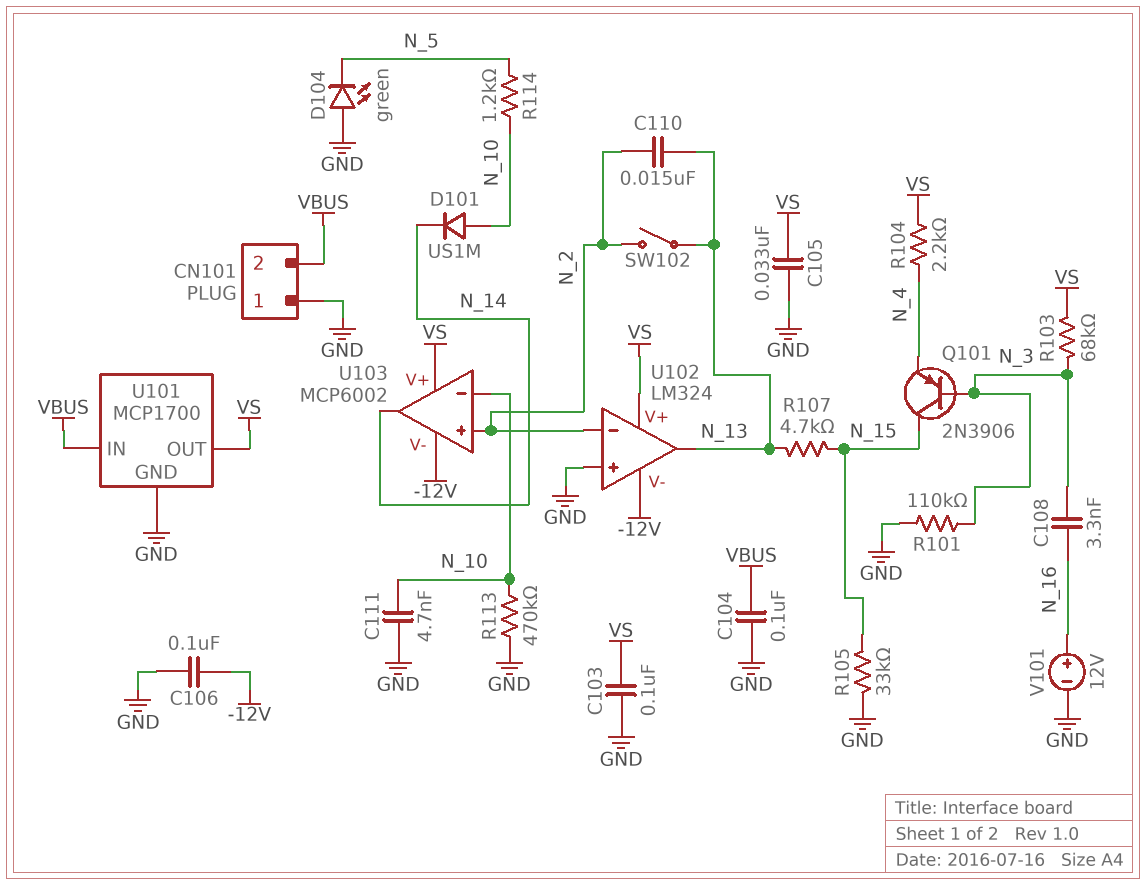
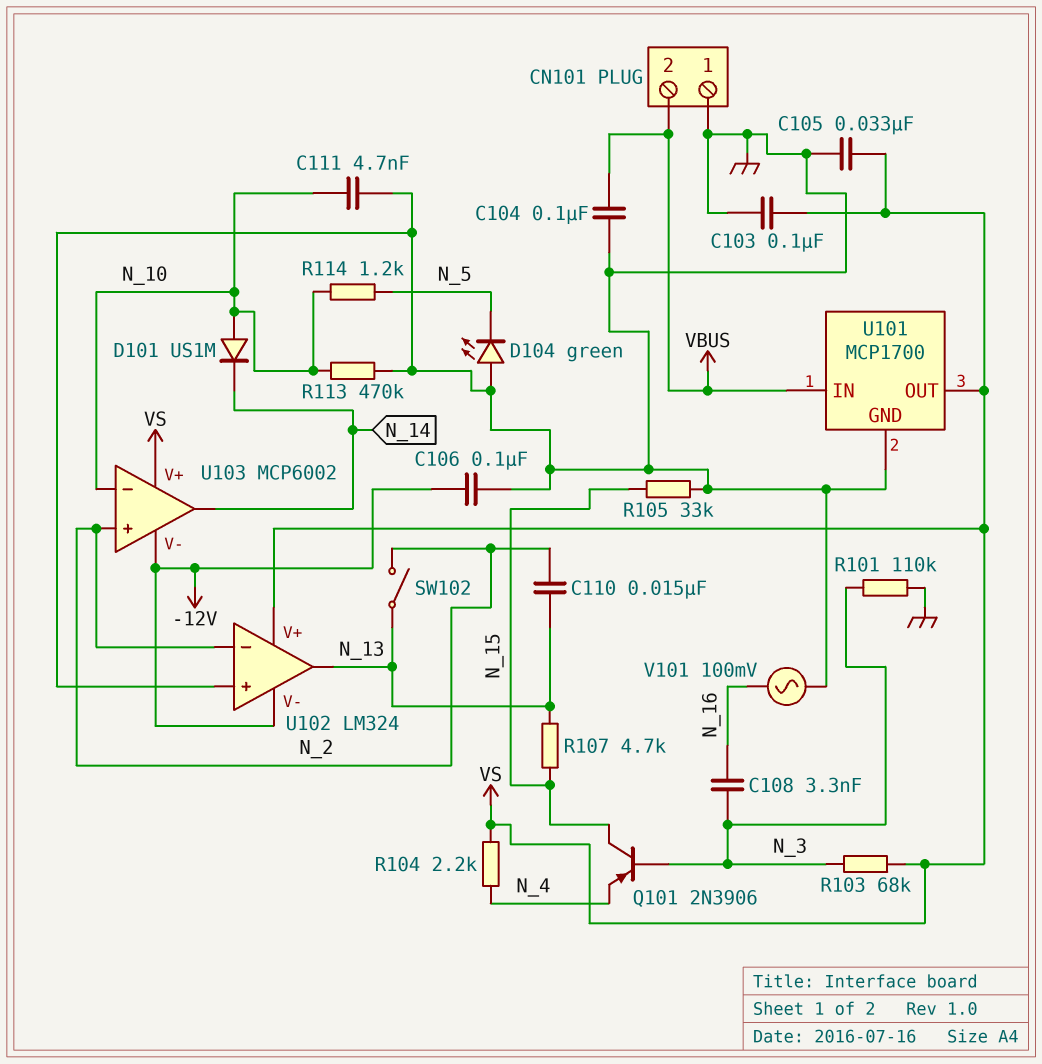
V101: 12V (plus N_16, minus GND) -> AC 100mV (GND, N_16)

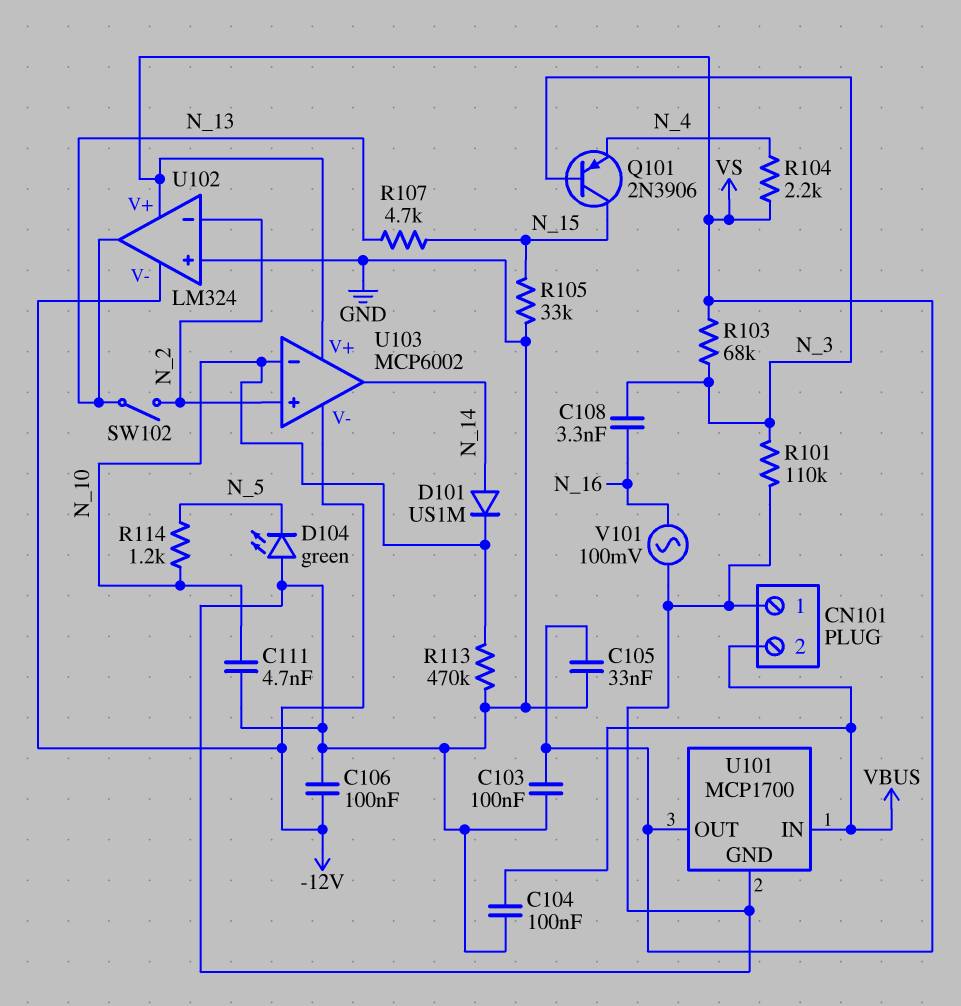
C110: 15nF (N_2, N_13) -> none
D101: diode US1M (A N_10, K N_14) -> diode US1M (A N_14, K N_10)

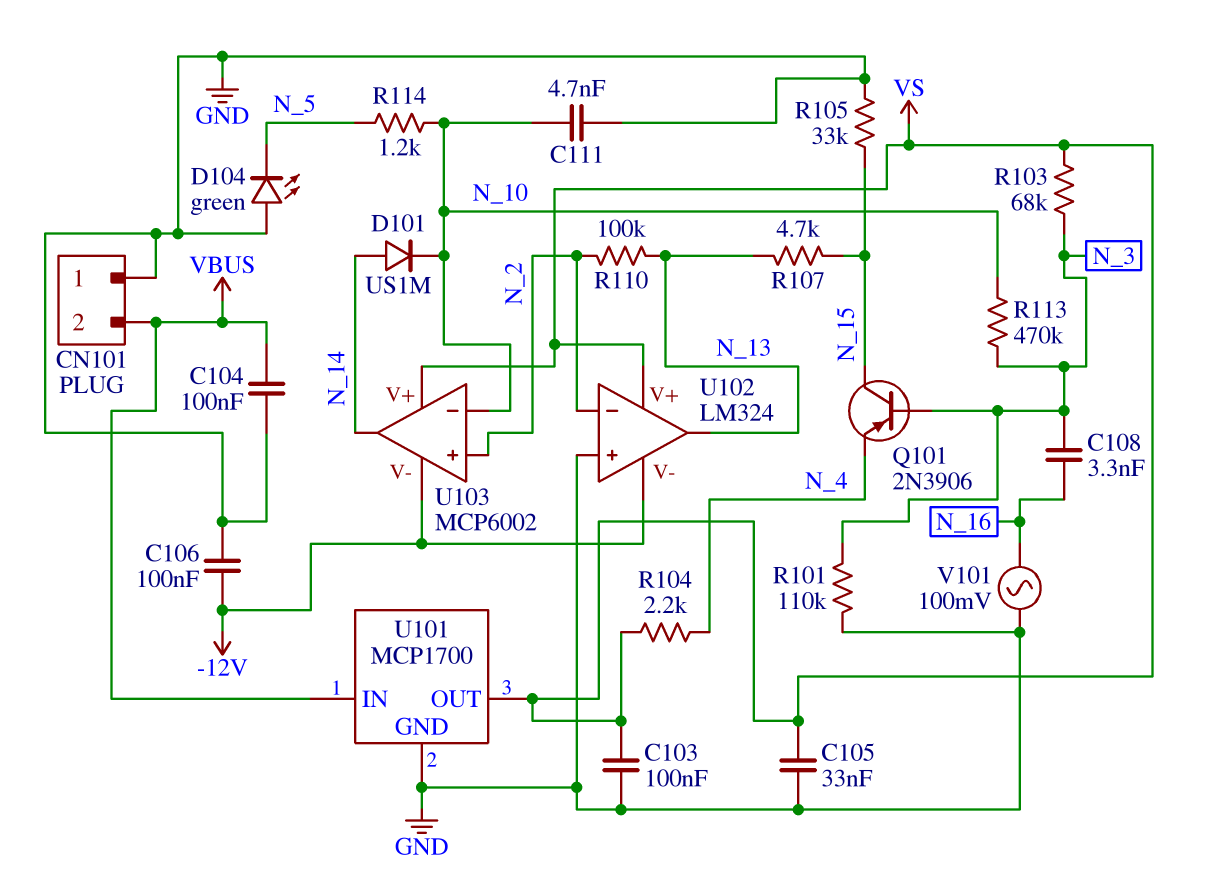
R110: none -> 100k (N_2, N_13)
R113: 470k (GND, N_10) -> 470k (N_3, N_10)
SW102: switch (N_2, N_13) -> none

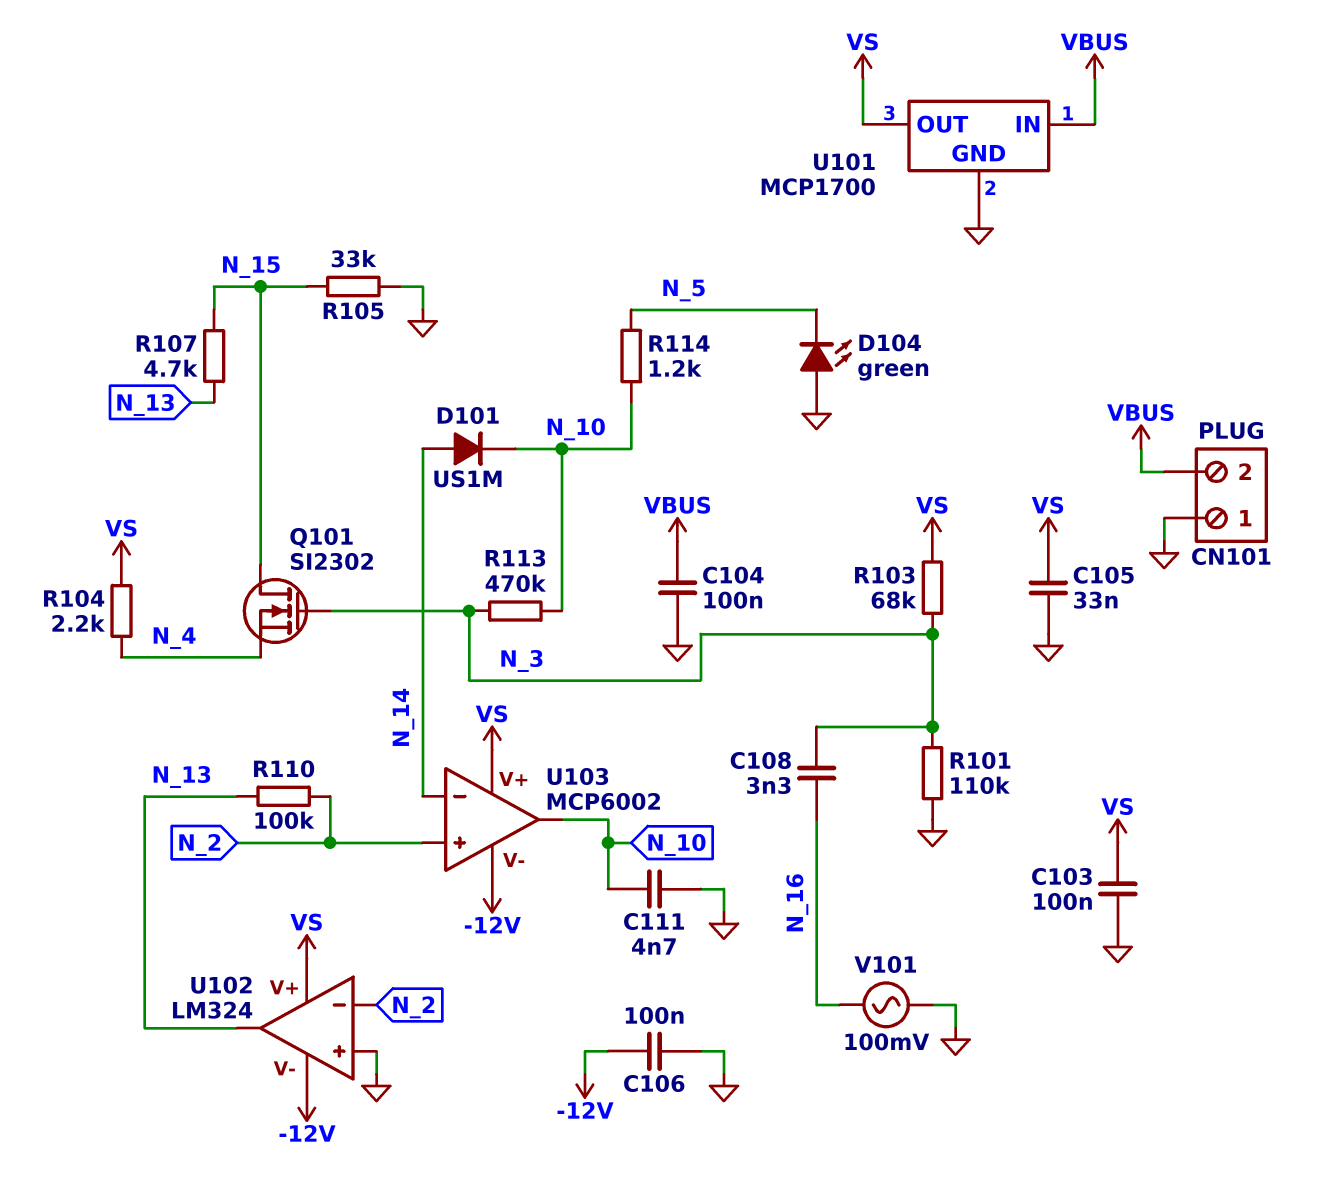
Q101: PNP 2N3906 (B N_3, C N_15, E N_4) -> NMOS SI2302 (G N_3, D N_15, S N_4)
U103 pin in-: N_10 -> N_14
U103 pin out: N_14 -> N_10

